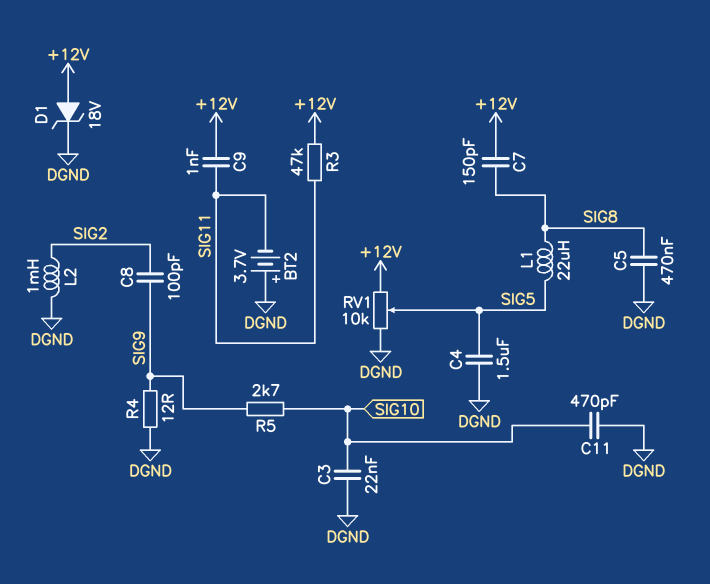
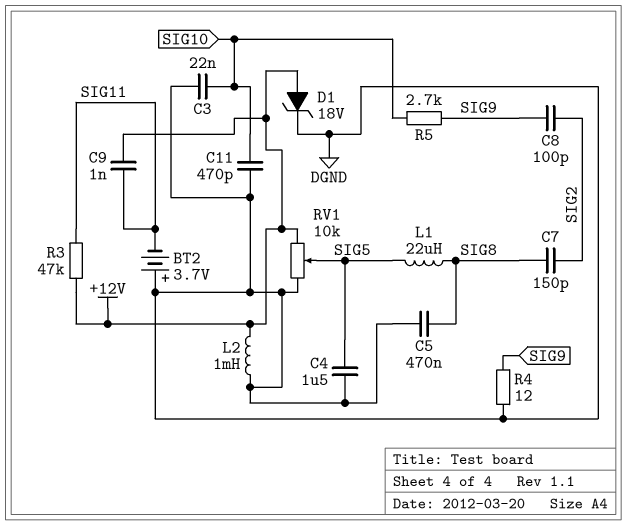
C7: 150pF (+12V, SIG8) -> 150pF (SIG2, SIG8)
L2: 1mH (DGND, SIG2) -> 1mH (+12V, DGND)

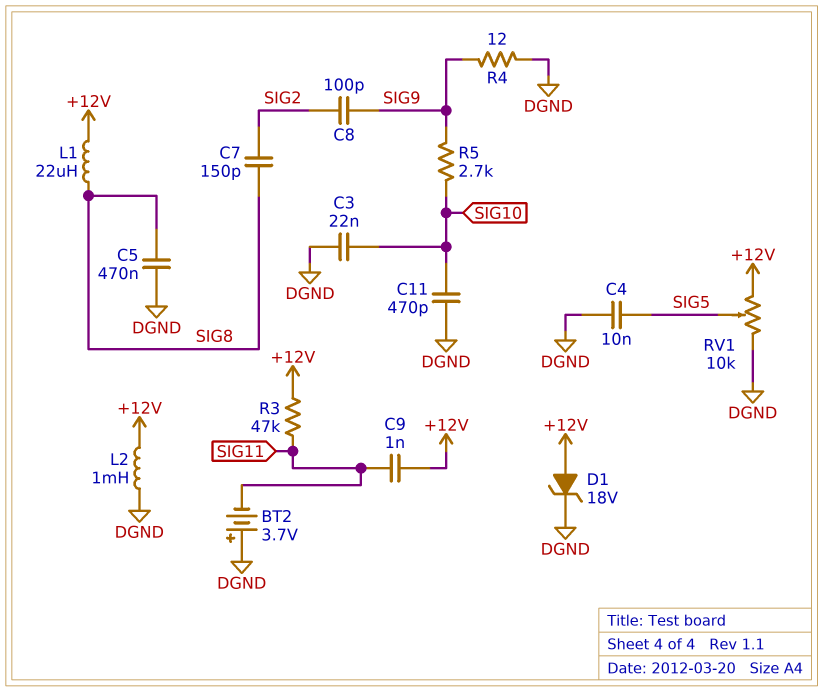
C4: 1.5uF (DGND, SIG5) -> 10nF (DGND, SIG5)
L1: 22uH (SIG5, SIG8) -> 22uH (+12V, SIG8)

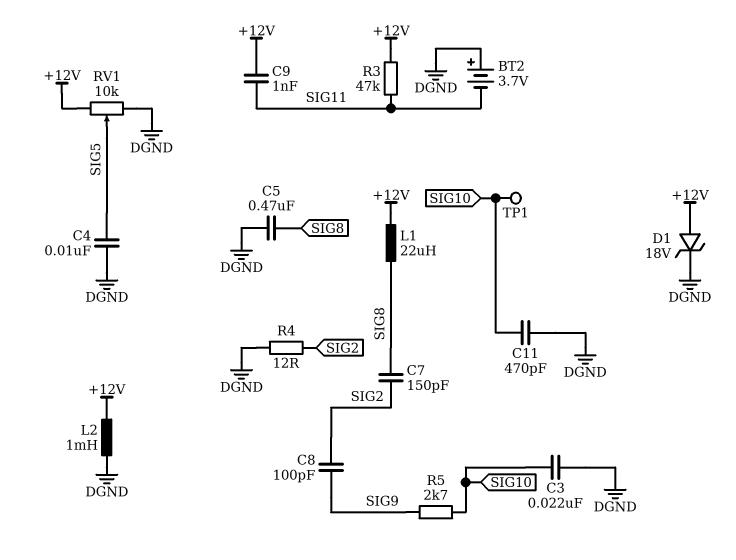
R4: 12 (DGND, SIG9) -> 12 (DGND, SIG2)
TP1: none -> test point (SIG10)

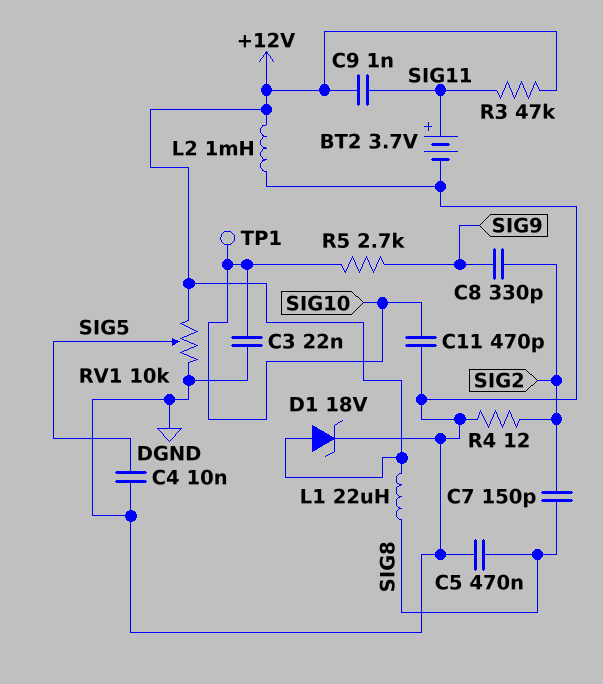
BT2: 3.7V (plus DGND, minus SIG11) -> 3.7V (plus SIG11, minus DGND)
C8: 100pF (SIG2, SIG9) -> 330pF (SIG2, SIG9)

